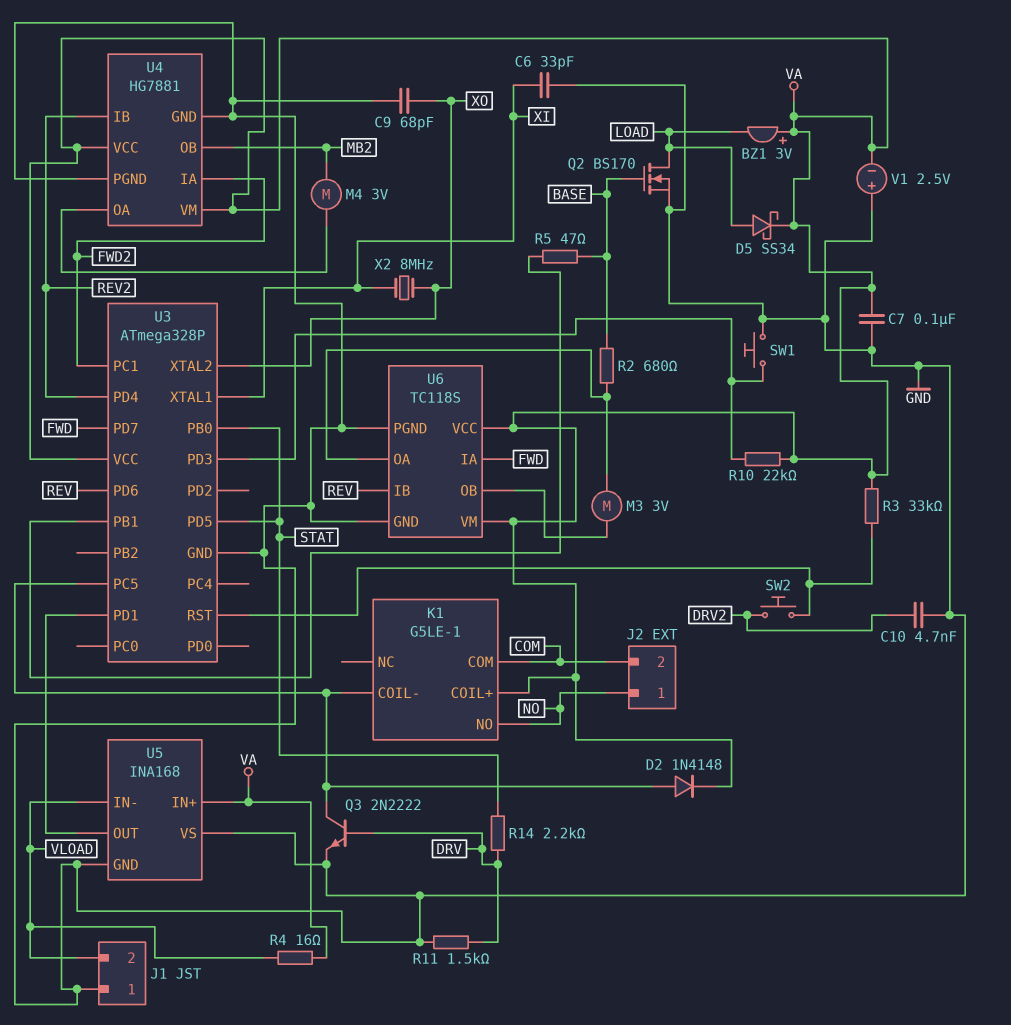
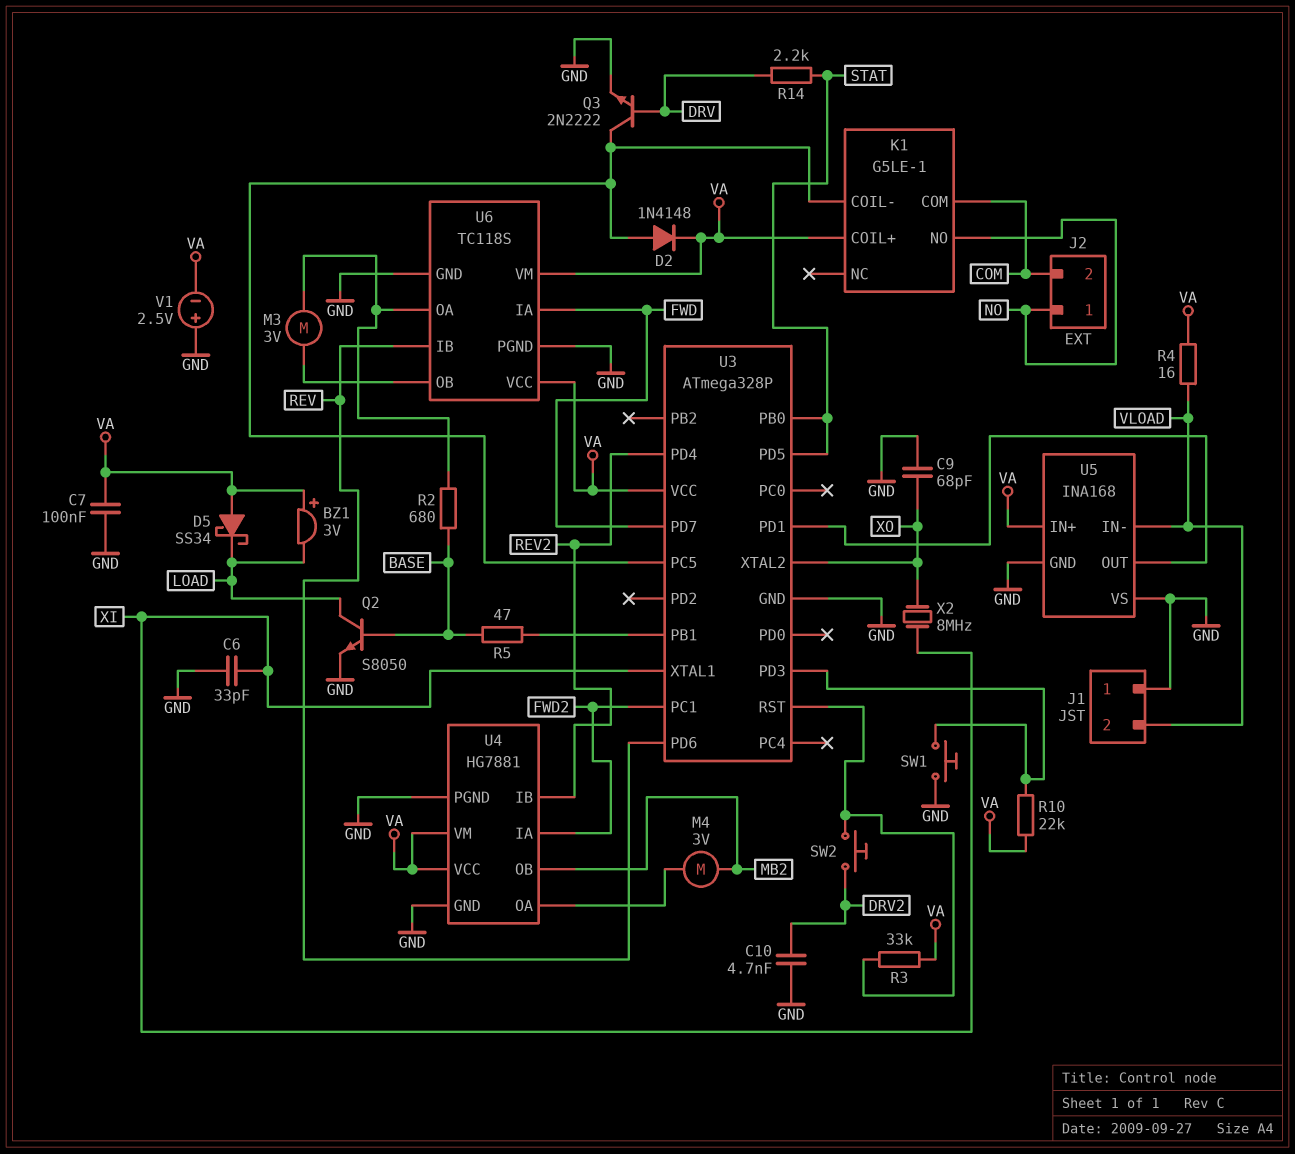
D5: schottky SS34 (A LOAD, K VA) -> schottky SS34 (A VA, K LOAD)
Q2: NMOS BS170 (G BASE, D LOAD, S GND) -> NPN S8050 (B BASE, C LOAD, E GND)
R11: 1.5k (DRV, GND) -> none

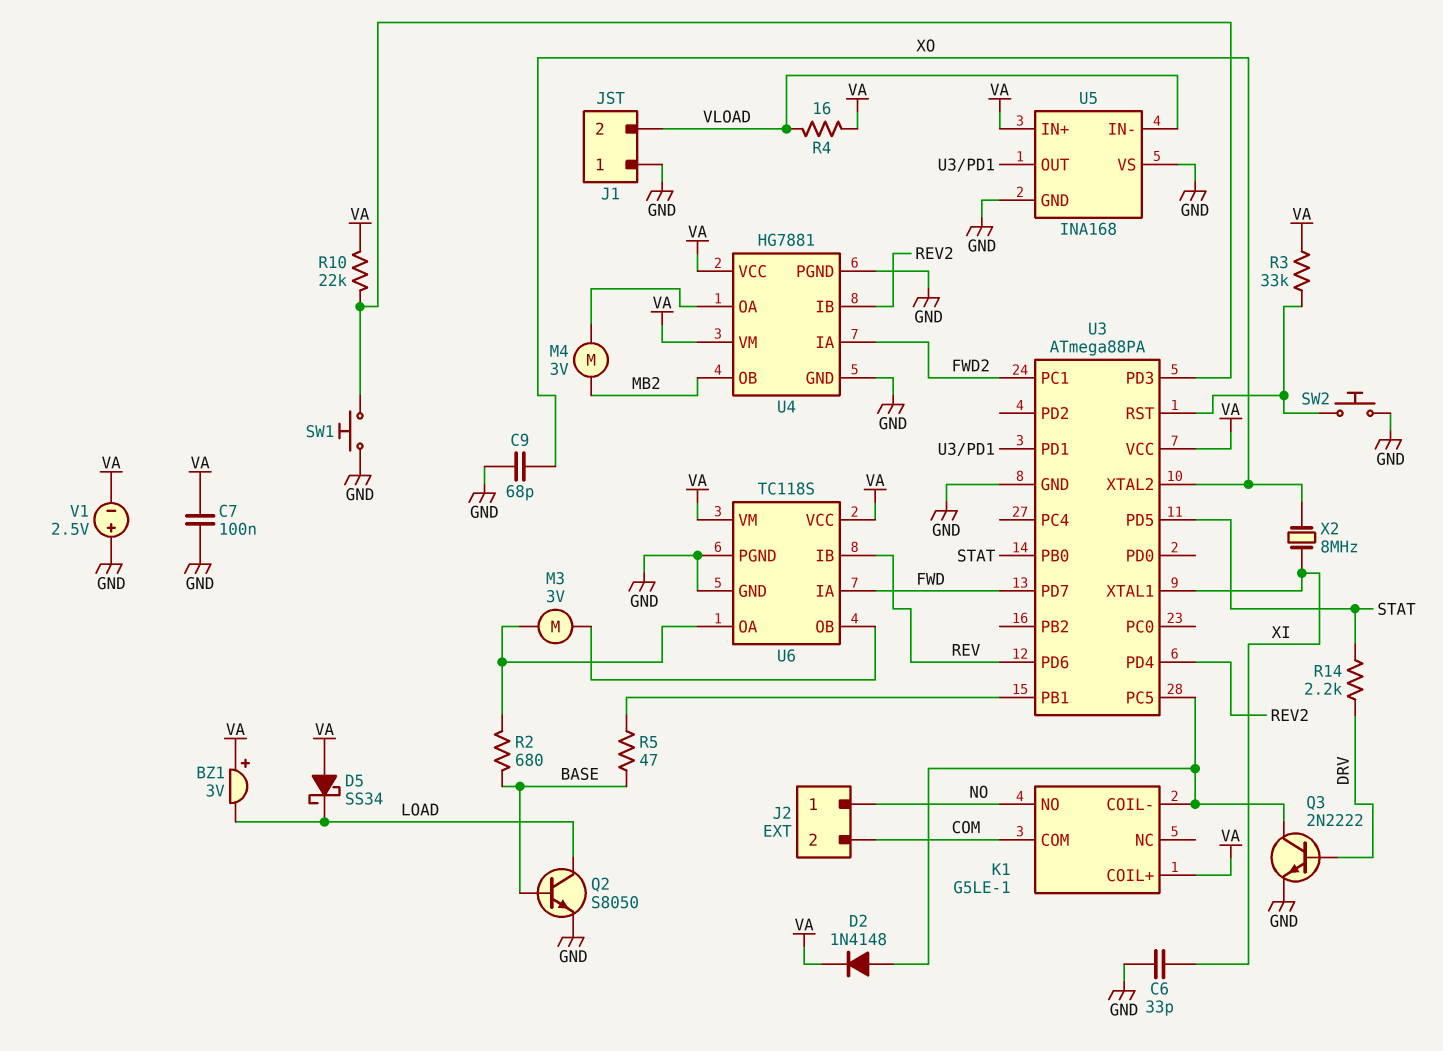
C10: 4.7nF (DRV2, GND) -> none
SW2: button (DRV2, U3/RST) -> button (GND, U3/RST)
U3: ATmega328P -> ATmega88PA

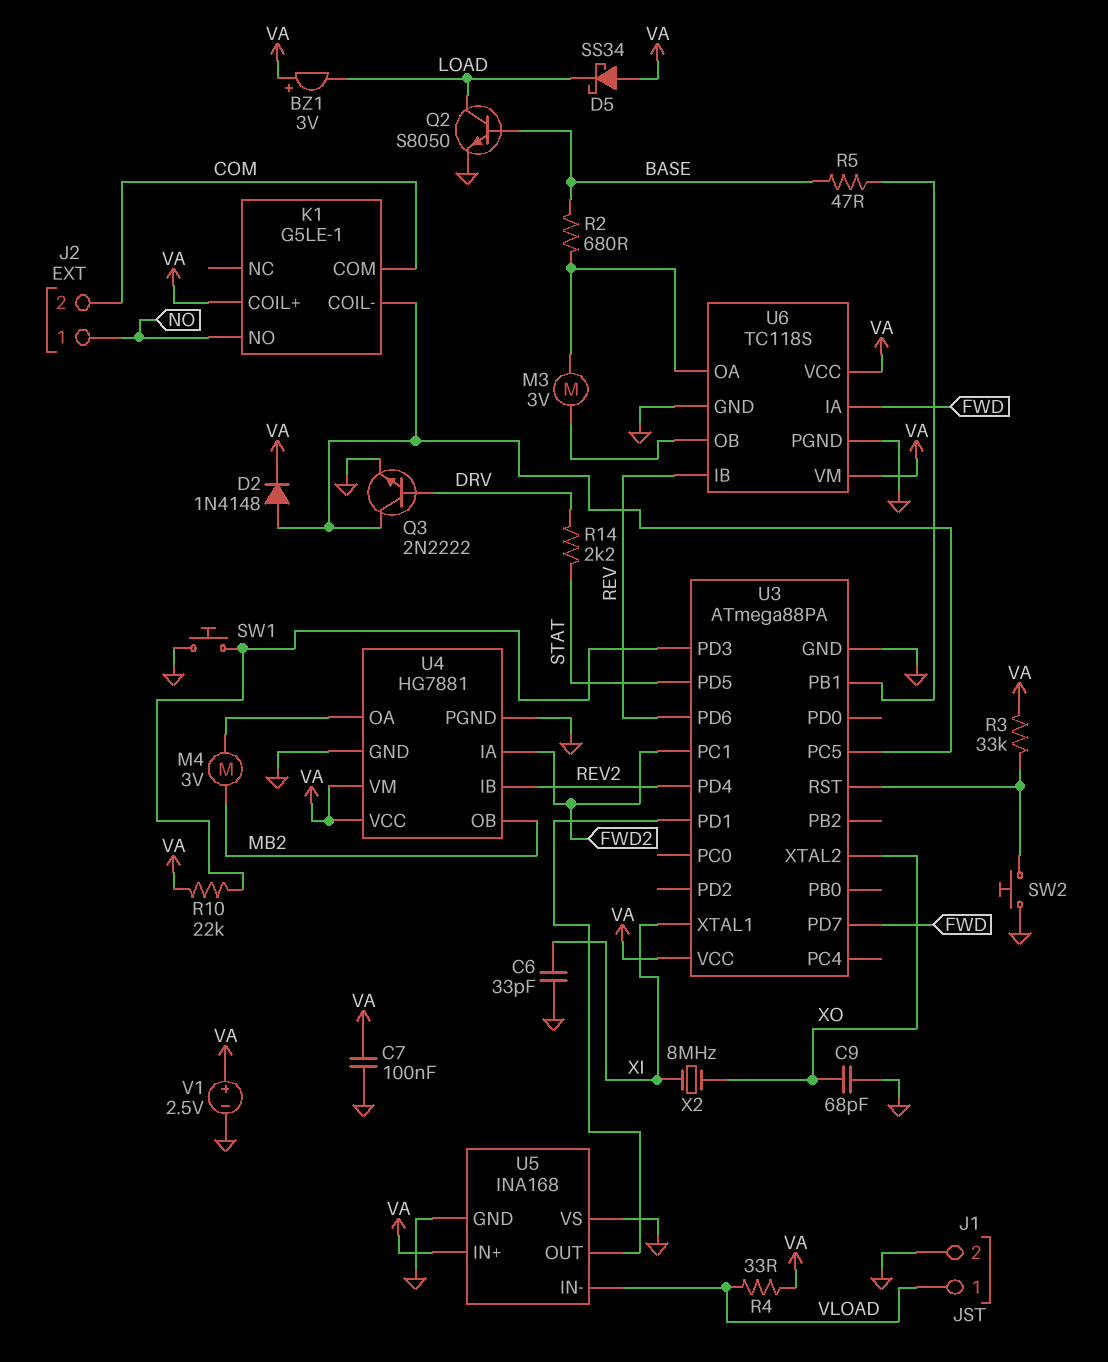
J1 pin 1: GND -> VLOAD
J1 pin 2: VLOAD -> GND
R4: 16 (VA, VLOAD) -> 33 (VA, VLOAD)
U3 pin PB0: STAT -> none
V1: 2.5V (plus GND, minus VA) -> 2.5V (plus VA, minus GND)

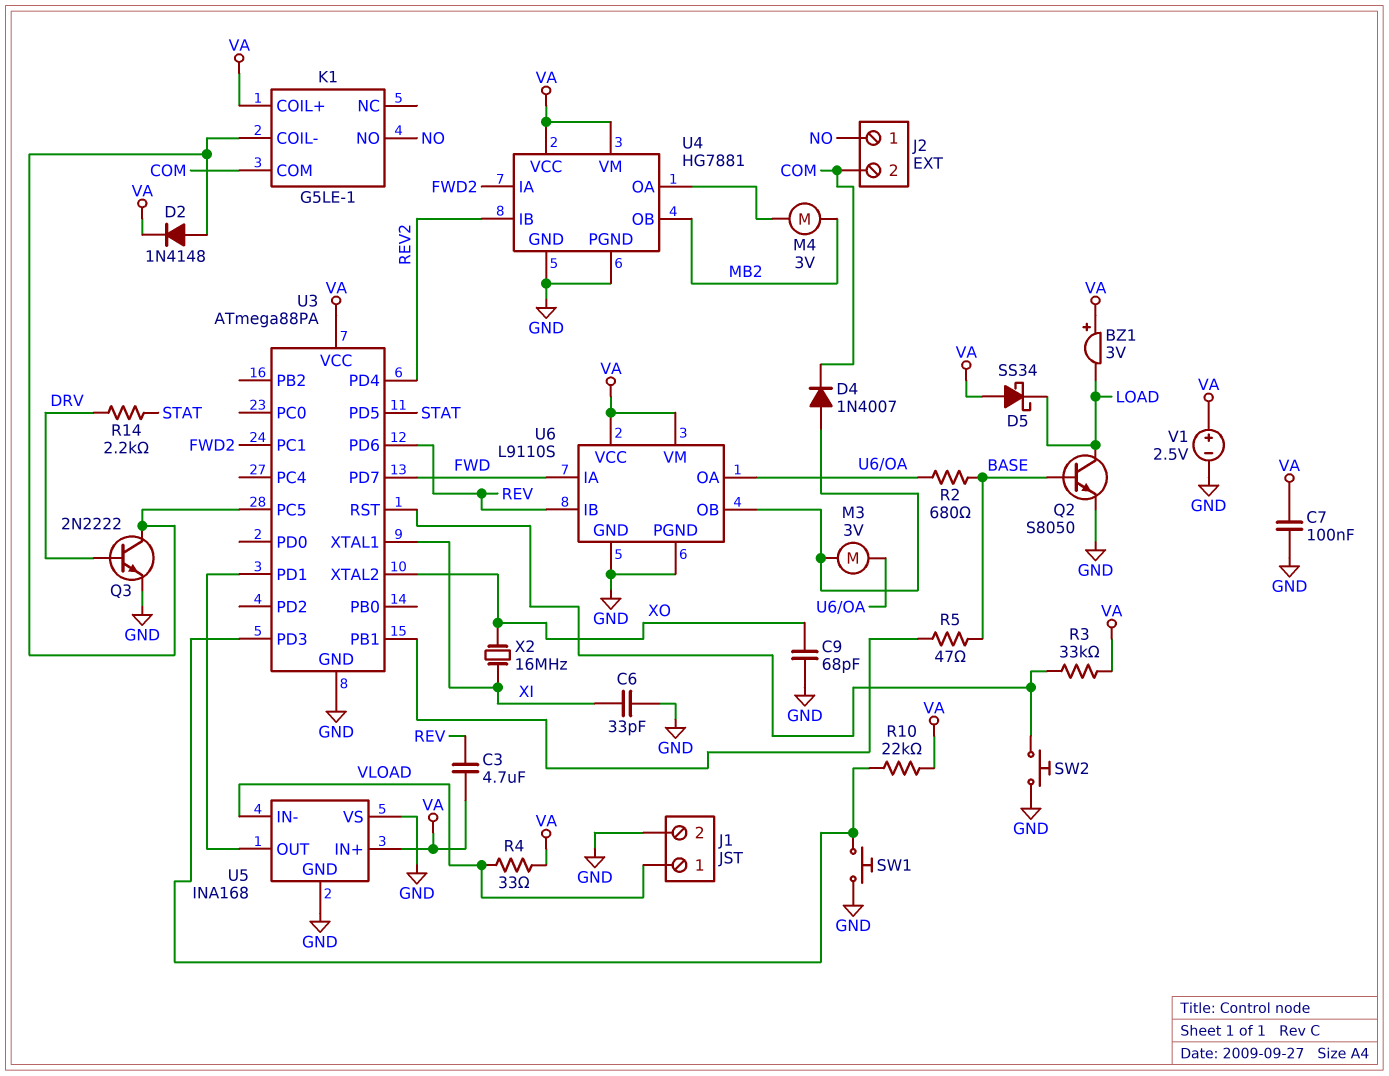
C3: none -> 4.7uF (REV, VA)
D4: none -> diode 1N4007 (A U6/OB, K COM)
U6: TC118S -> L9110S
X2: 8MHz (XI, XO) -> 16MHz (XI, XO)

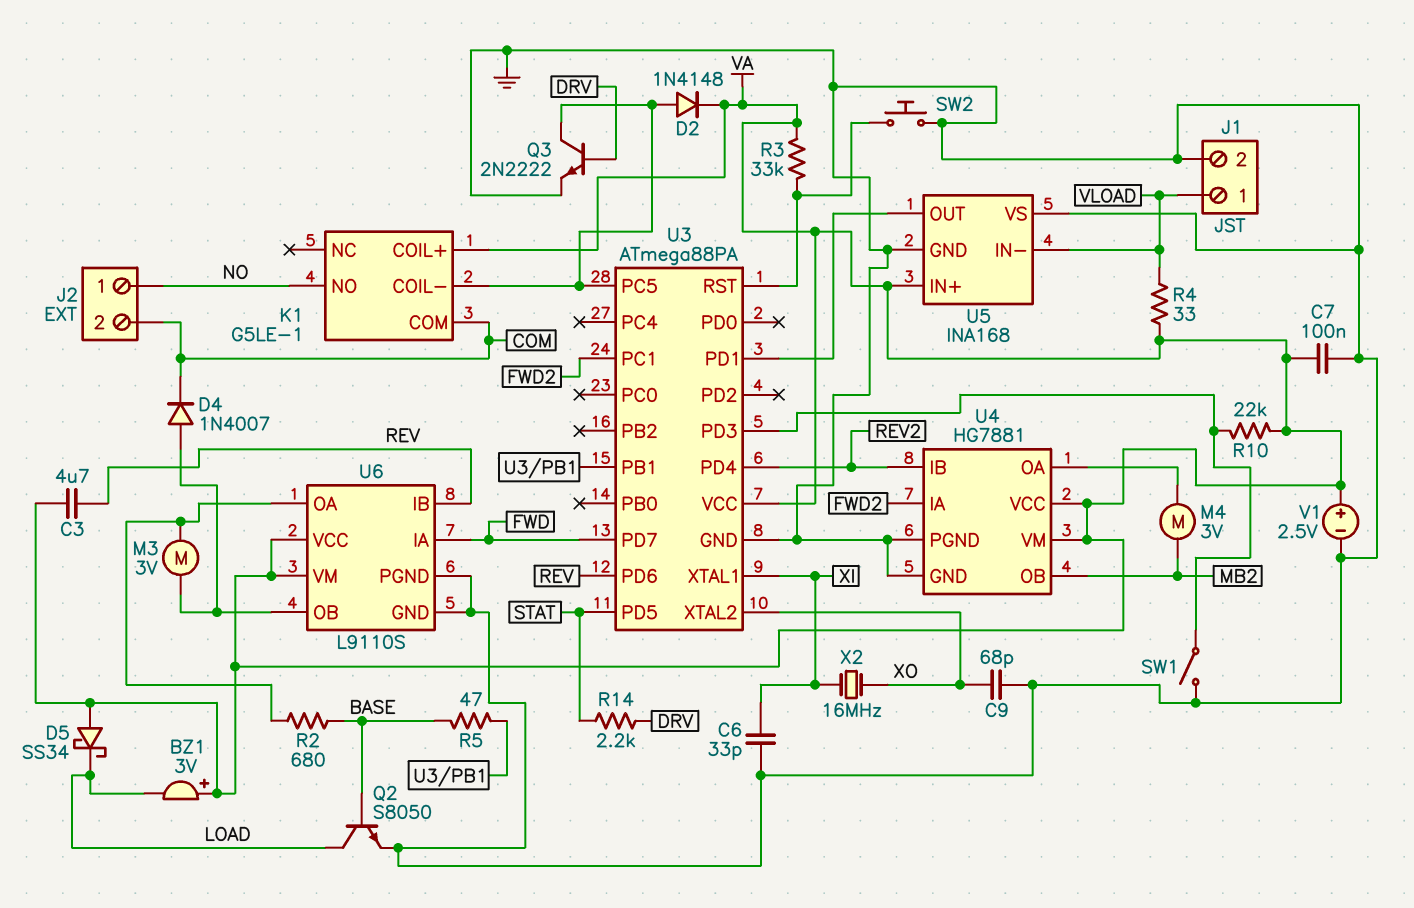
SW1: button (GND, U3/PD3) -> switch (GND, U3/PD3)

